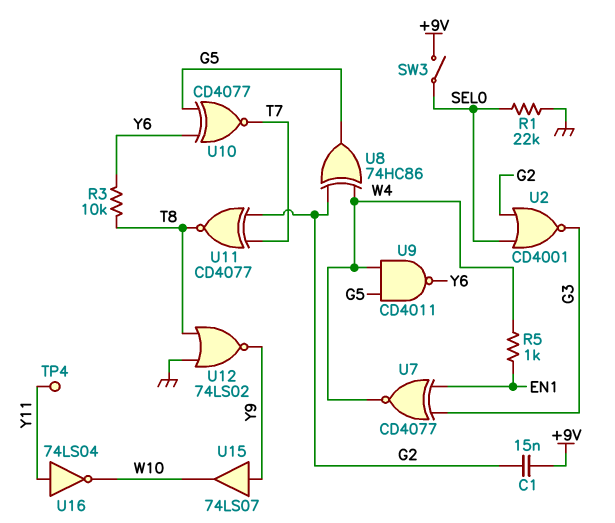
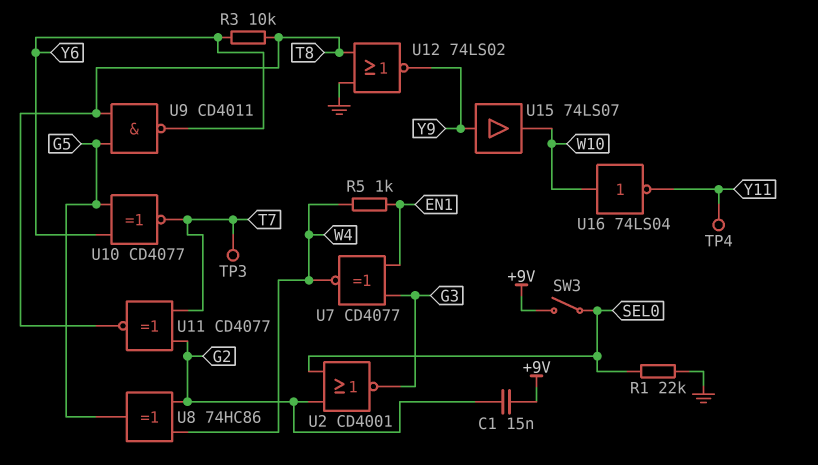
TP3: none -> test point (T7)
U9: NAND CD4011 (in G5, in W4, out Y6) -> NAND CD4011 (in G5, in T8, out Y6)
U16: NOT 74LS04 (in Y11, out W10) -> NOT 74LS04 (in W10, out Y11)

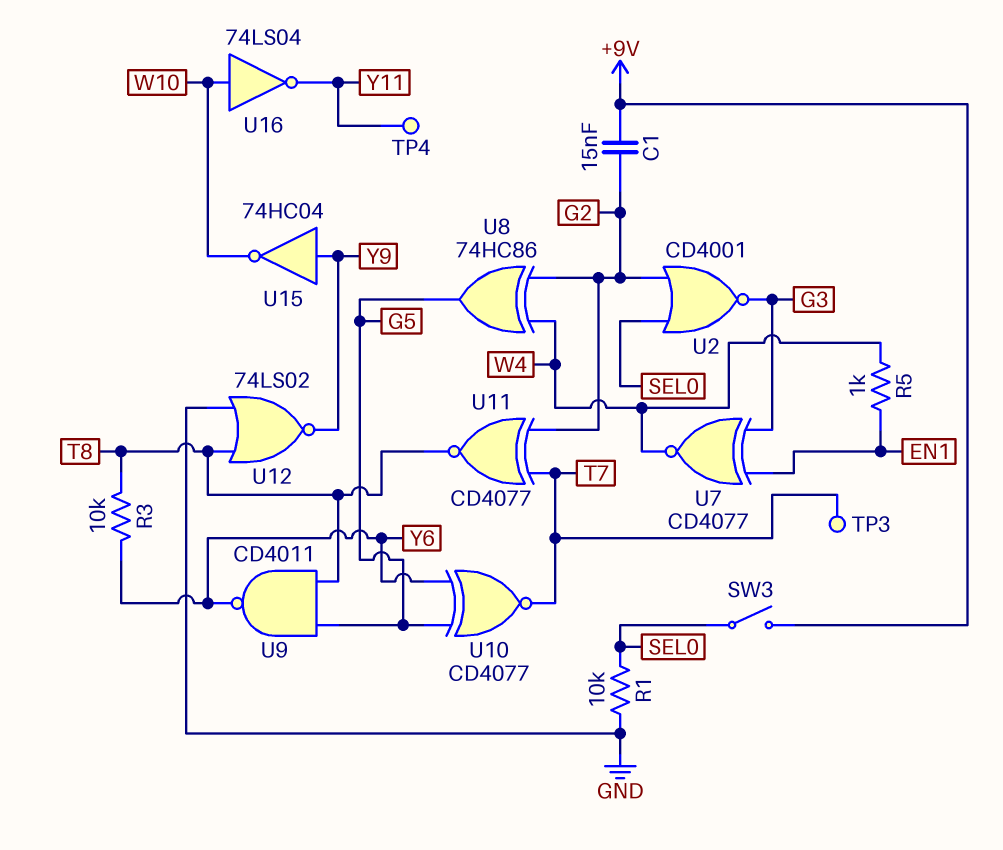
R1: 22k (GND, SEL0) -> 10k (GND, SEL0)
U15: buffer 74LS07 (in Y9, out W10) -> NOT 74HC04 (in Y9, out W10)

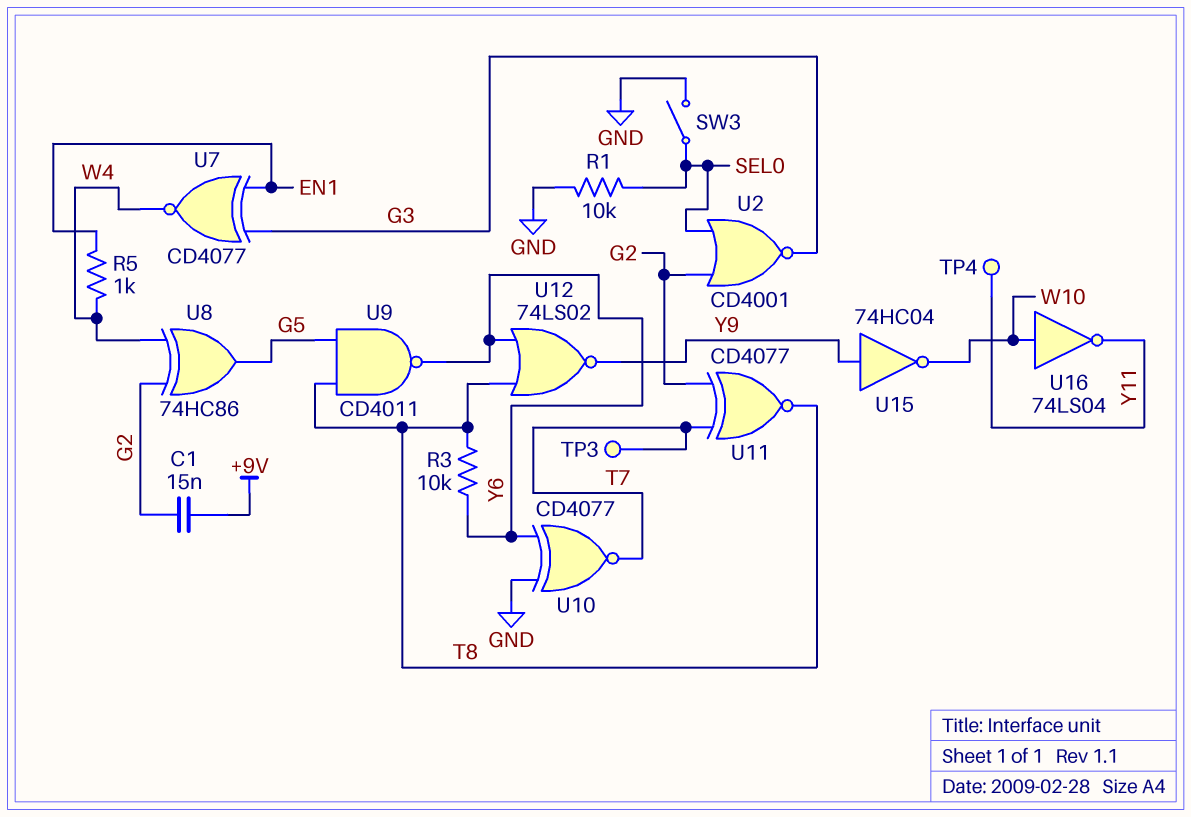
SW3: switch (+9V, SEL0) -> switch (GND, SEL0)
U10: XNOR CD4077 (in G5, in Y6, out T7) -> XNOR CD4077 (in GND, in Y6, out T7)
U12: NOR 74LS02 (in GND, in T8, out Y9) -> NOR 74LS02 (in T8, in Y6, out Y9)

